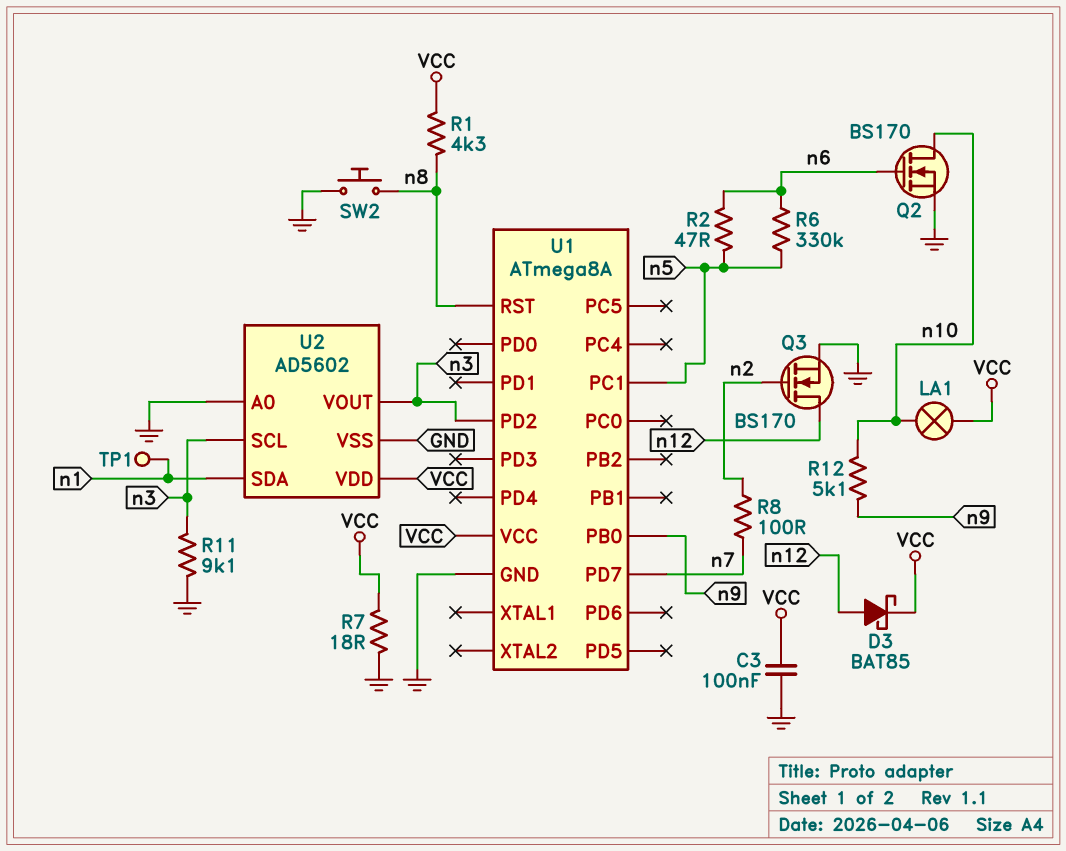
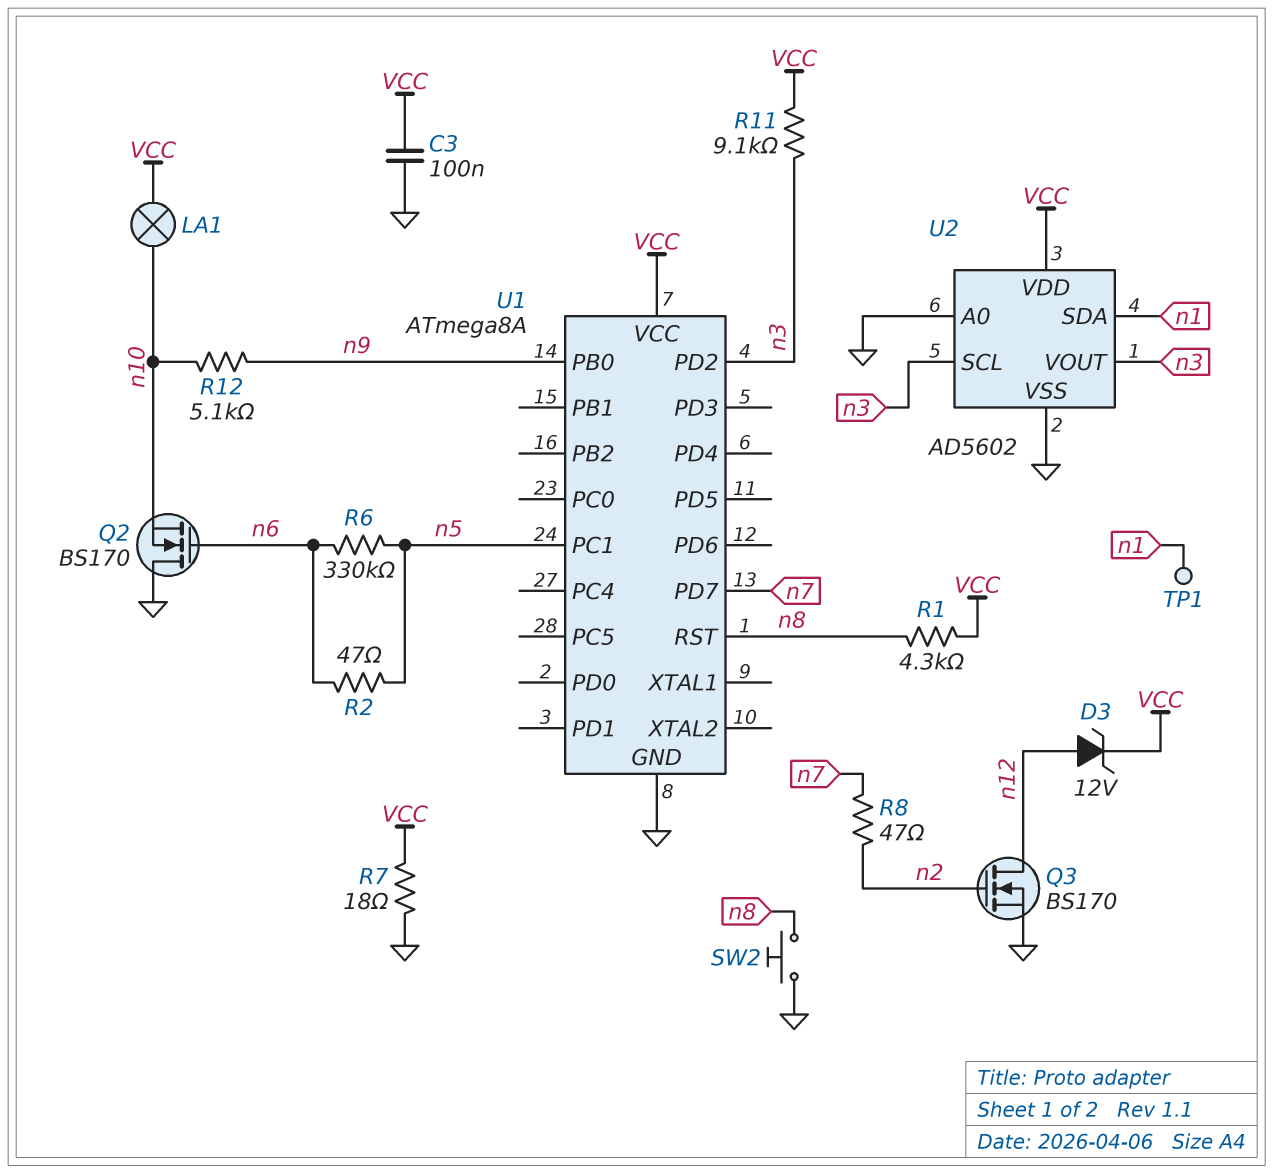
D3: schottky BAT85 (A n12, K VCC) -> zener 12V (A n12, K VCC)
Q2: NMOS BS170 (G n6, D n10, S GND) -> NMOS BS170 (G n6, D GND, S n10)
R8: 100 (n2, n7) -> 47 (n2, n7)
R11: 9.1k (GND, n3) -> 9.1k (VCC, n3)

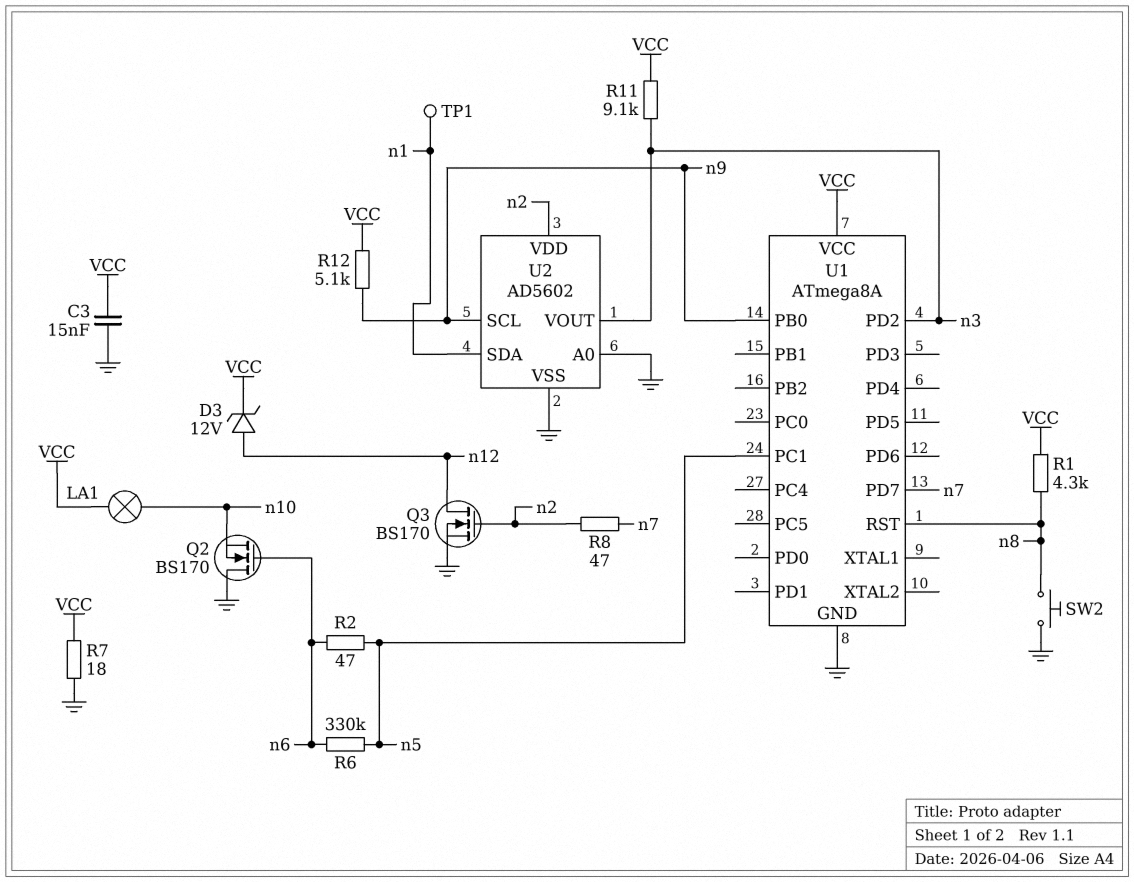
C3: 100nF (GND, VCC) -> 15nF (GND, VCC)
R12: 5.1k (n9, n10) -> 5.1k (VCC, n9)
U2 pin SCL: n3 -> n9
U2 pin VDD: VCC -> n2

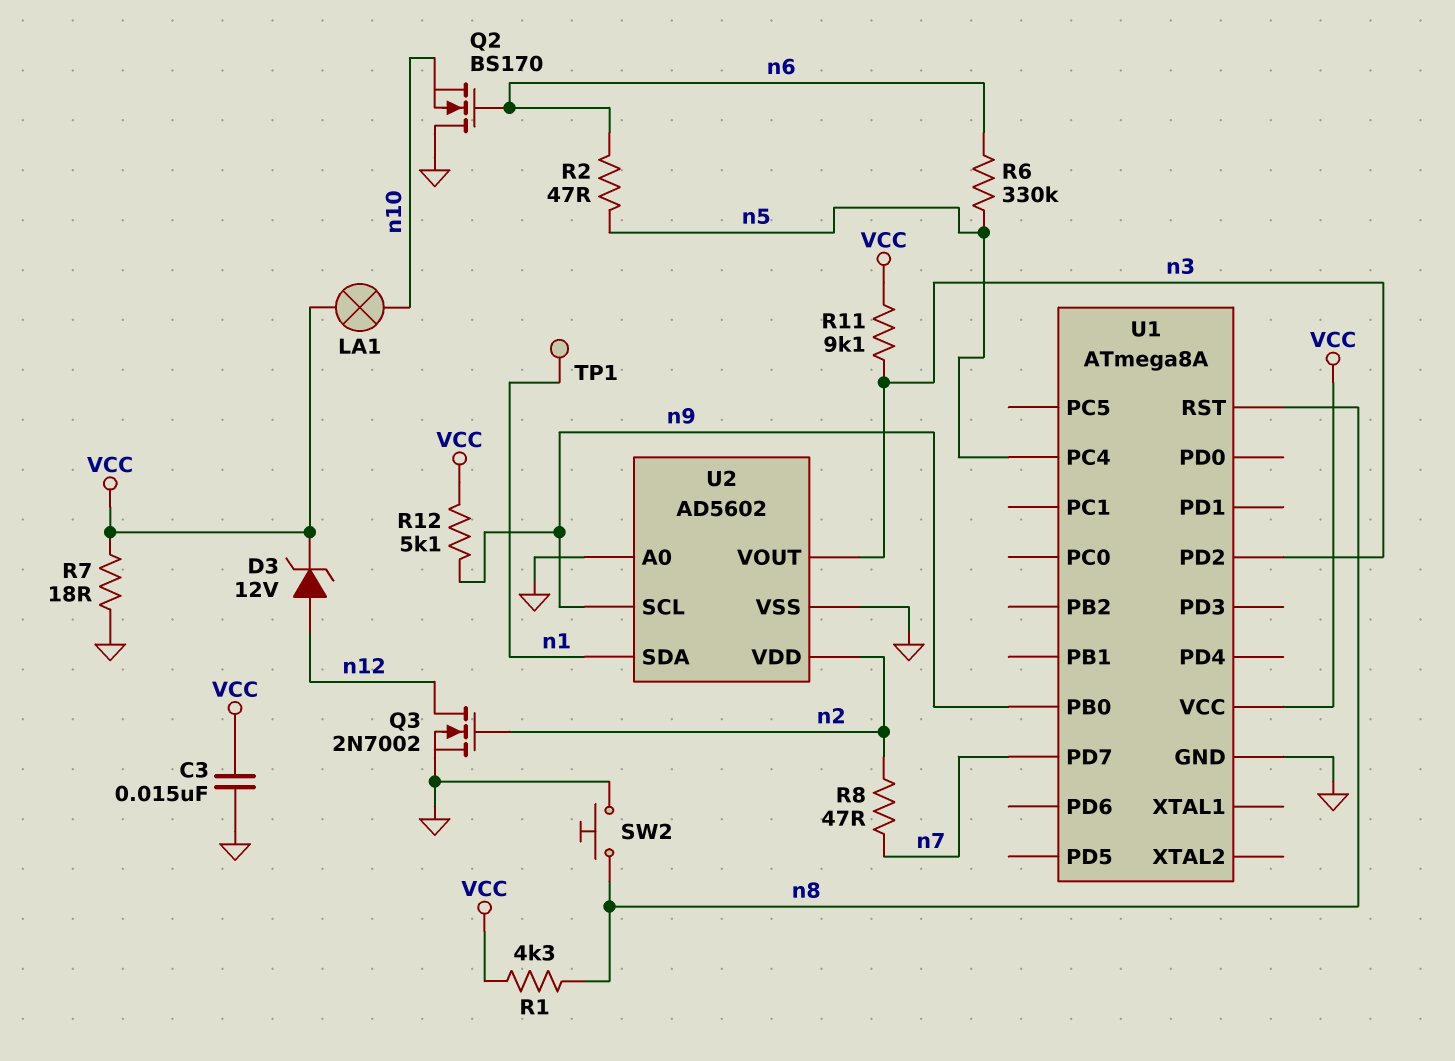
Q3: NMOS BS170 (G n2, D n12, S GND) -> NMOS 2N7002 (G n2, D n12, S GND)
U1 pin PC1: n5 -> none
U1 pin PC4: none -> n5

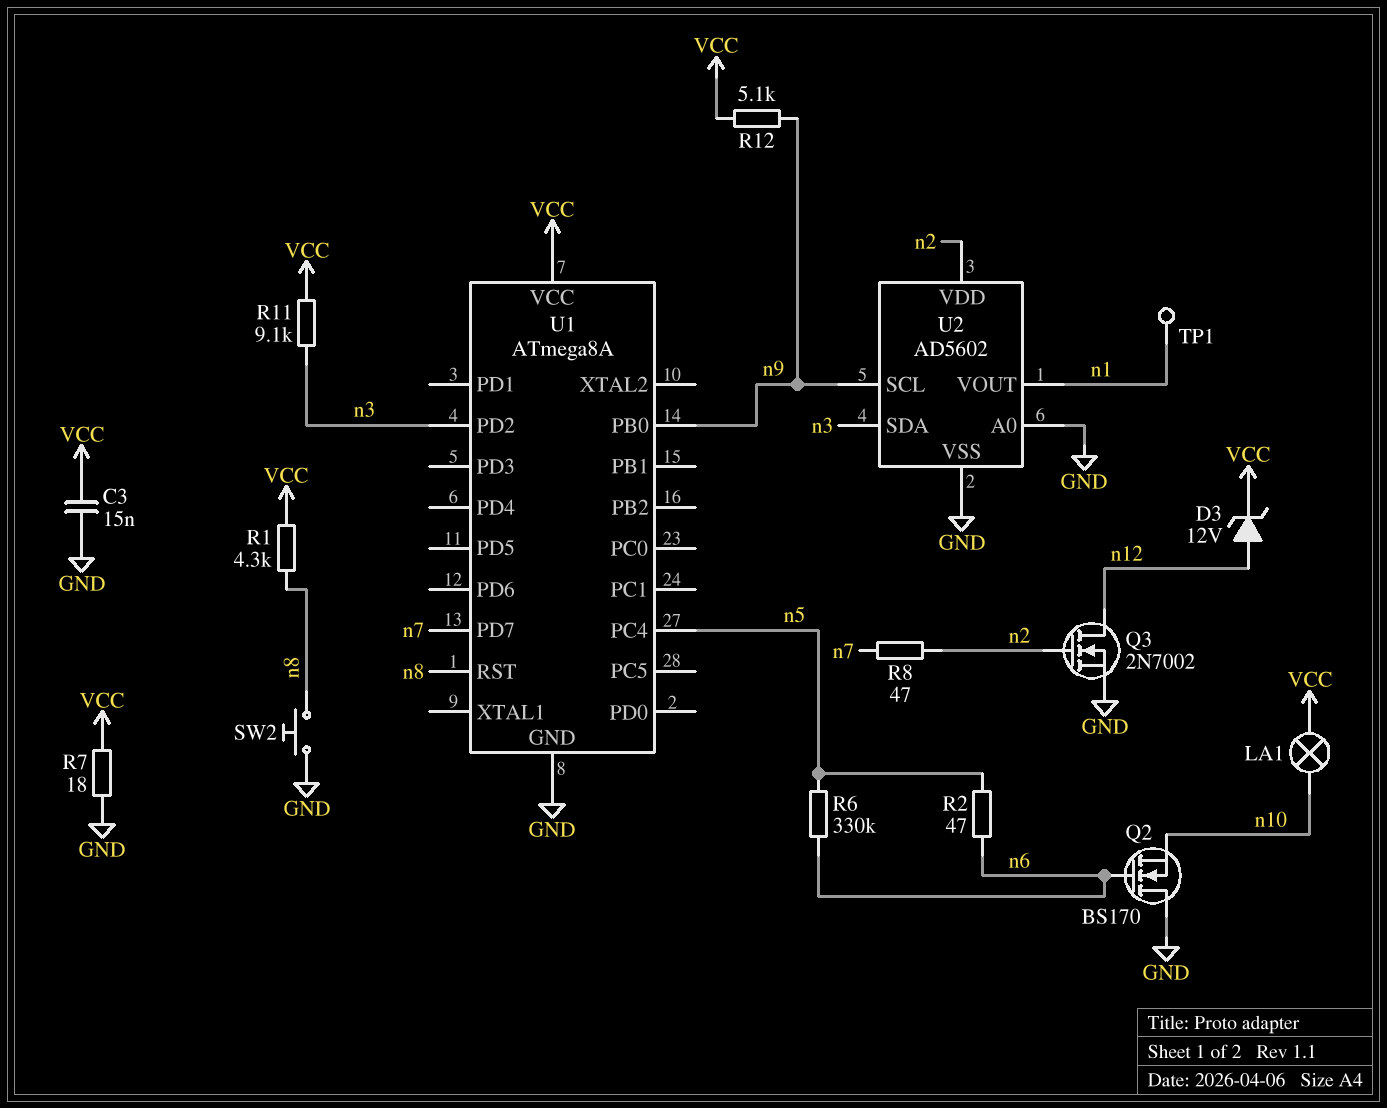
U2 pin SDA: n1 -> n3
U2 pin VOUT: n3 -> n1

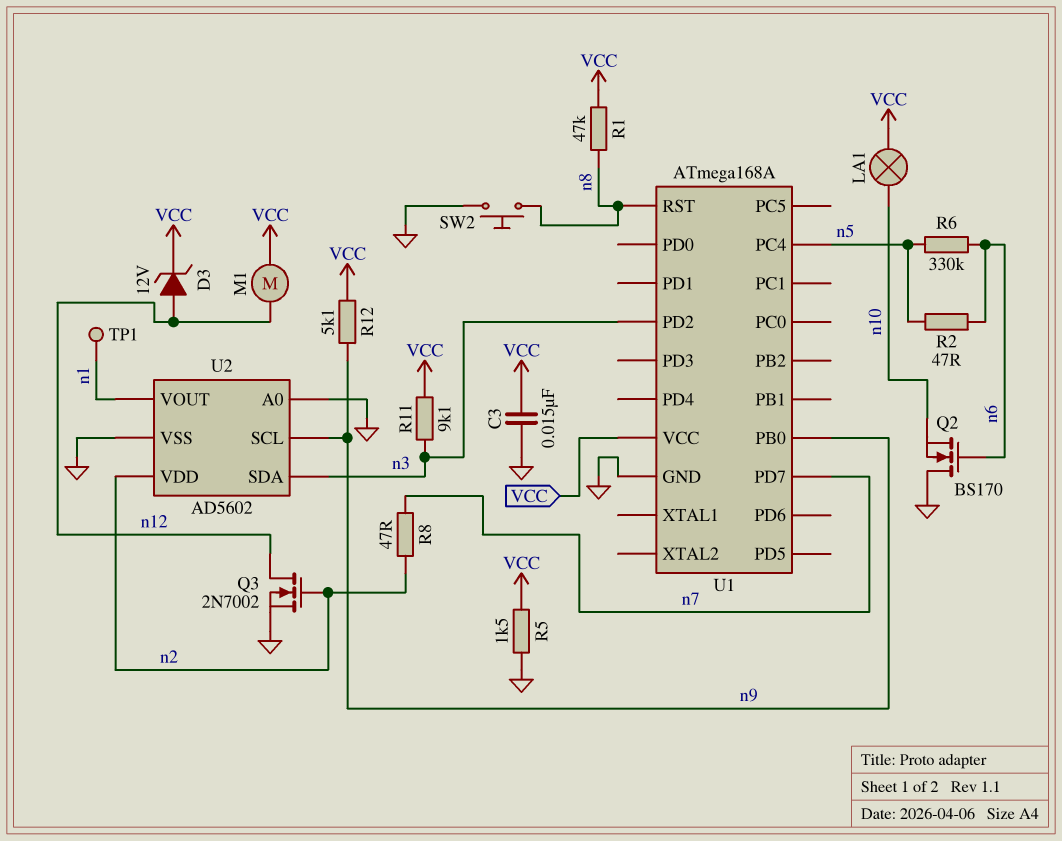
M1: none -> motor (VCC, n12)
R1: 4.3k (VCC, n8) -> 47k (VCC, n8)
R5: none -> 1.5k (GND, VCC)
R7: 18 (GND, VCC) -> none
U1: ATmega8A -> ATmega168A

